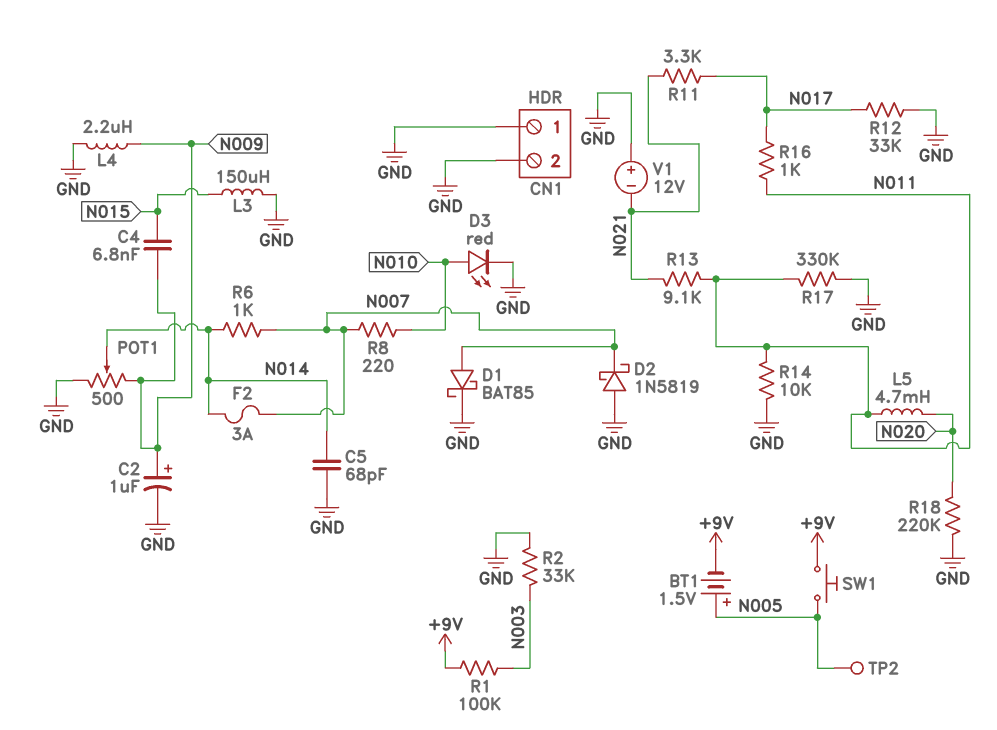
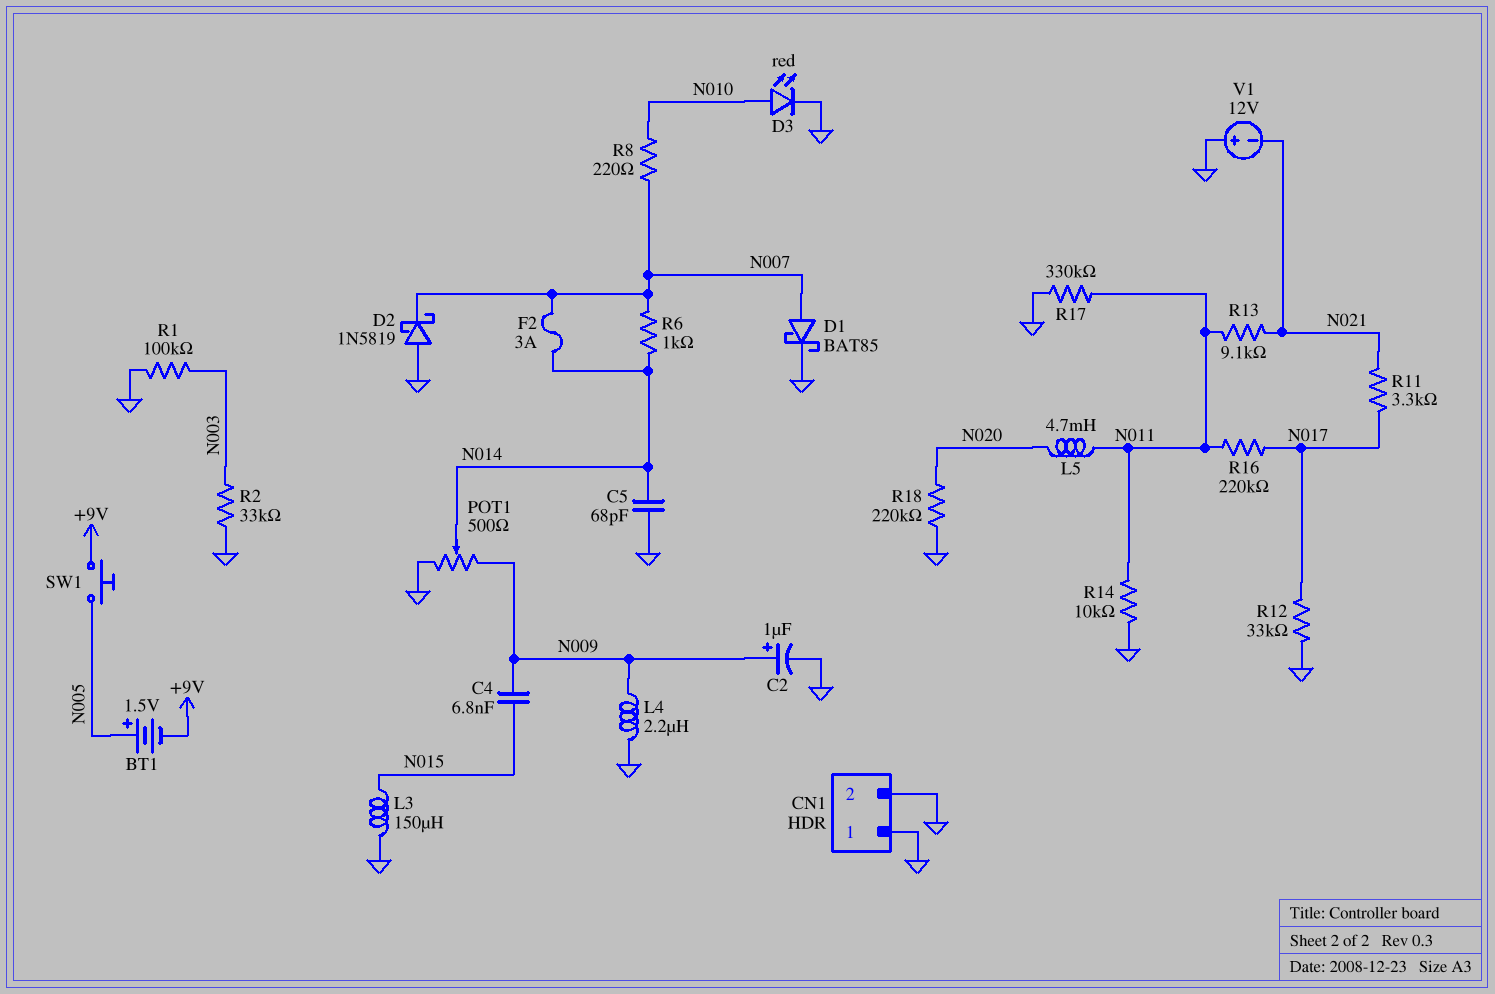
R1: 100k (+9V, N003) -> 100k (GND, N003)
R16: 1k (N011, N017) -> 220k (N011, N017)
TP2: test point (N005) -> none

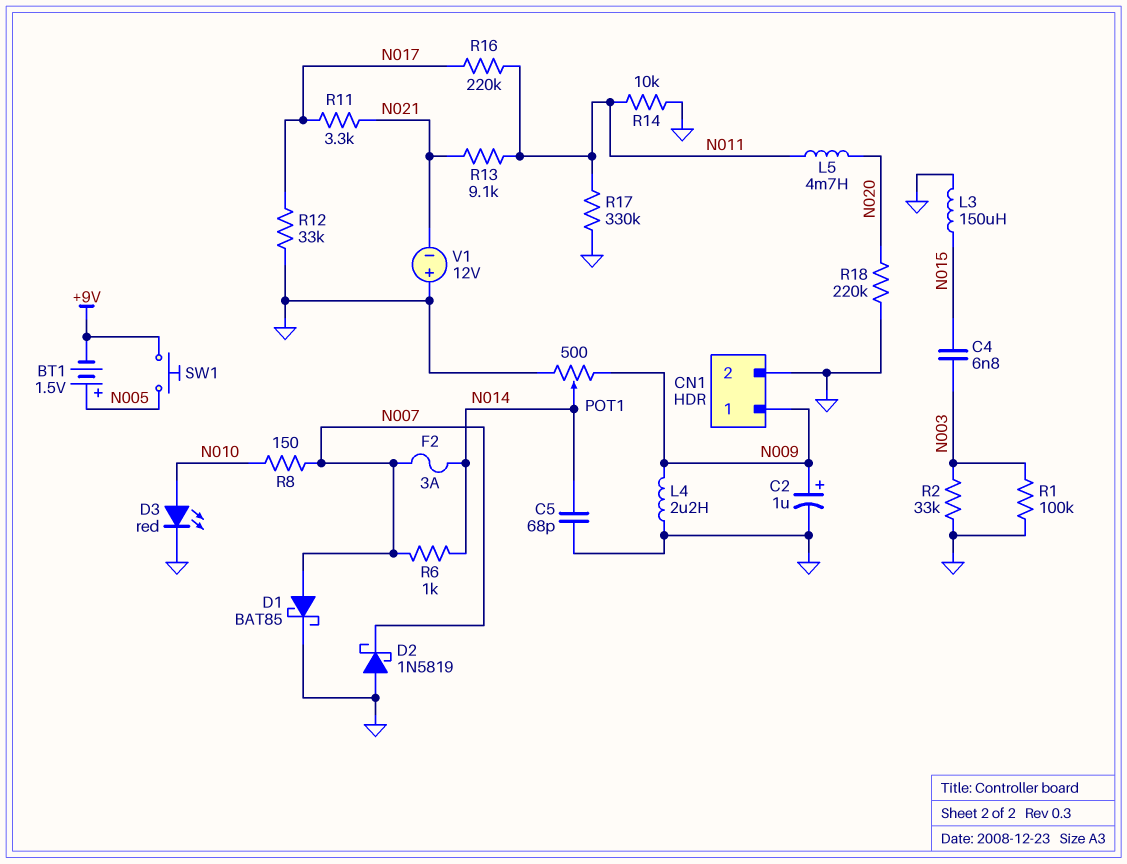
C4: 6.8nF (N009, N015) -> 6.8nF (N003, N015)
CN1 pin 1: GND -> N009
R8: 220 (N007, N010) -> 150 (N007, N010)

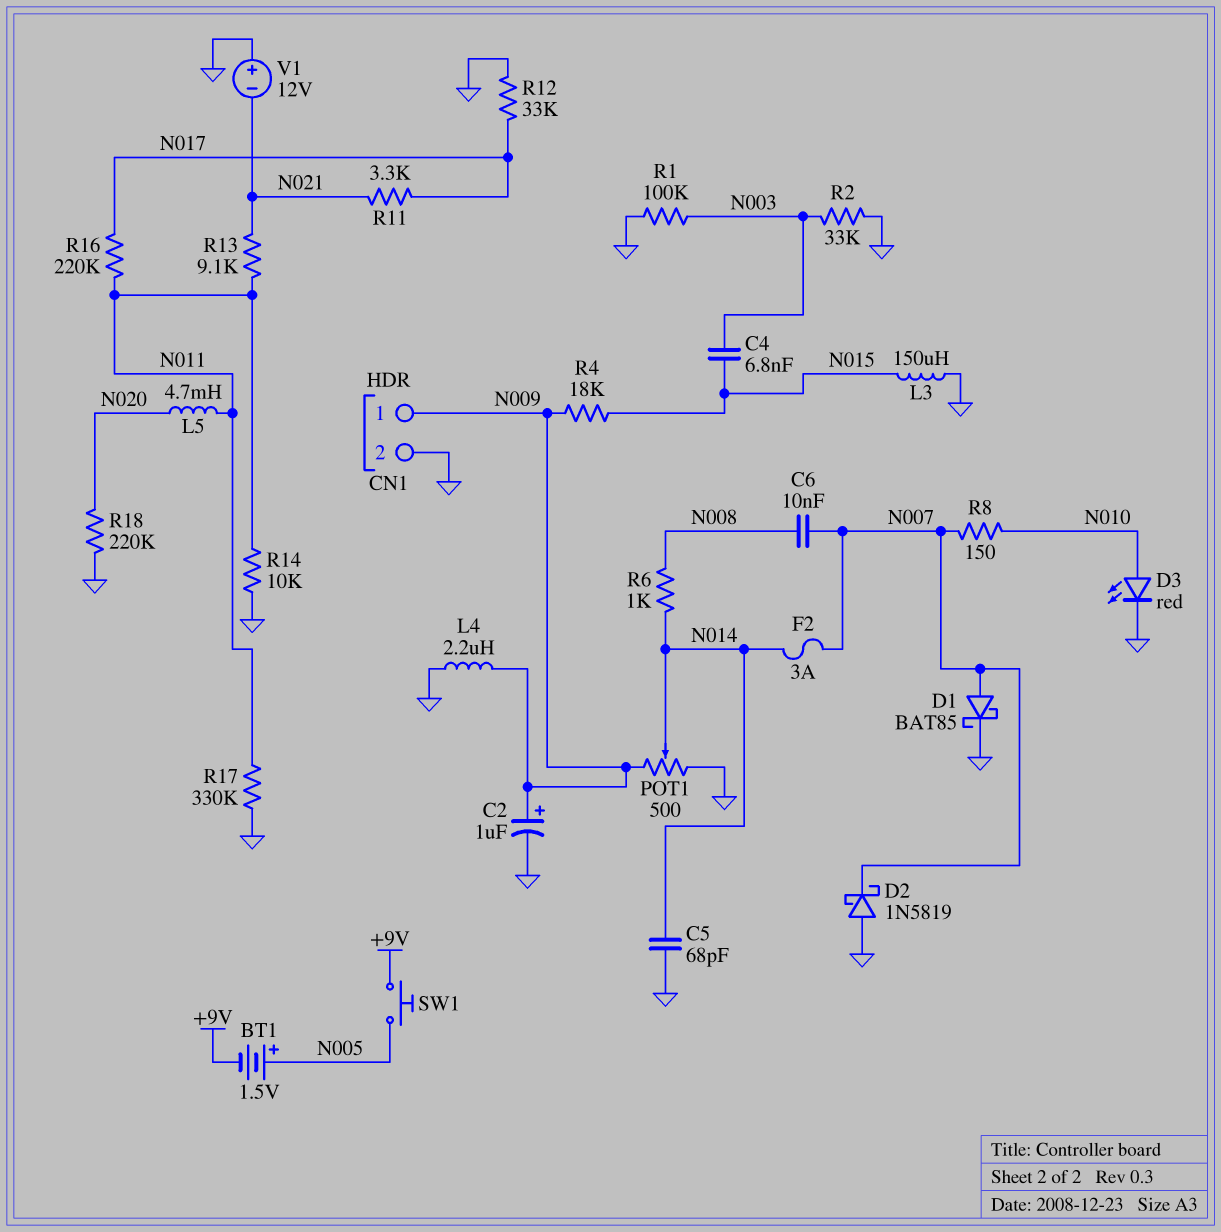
C6: none -> 10nF (N007, N008)
R4: none -> 18k (N009, N015)
R6: 1k (N007, N014) -> 1k (N008, N014)

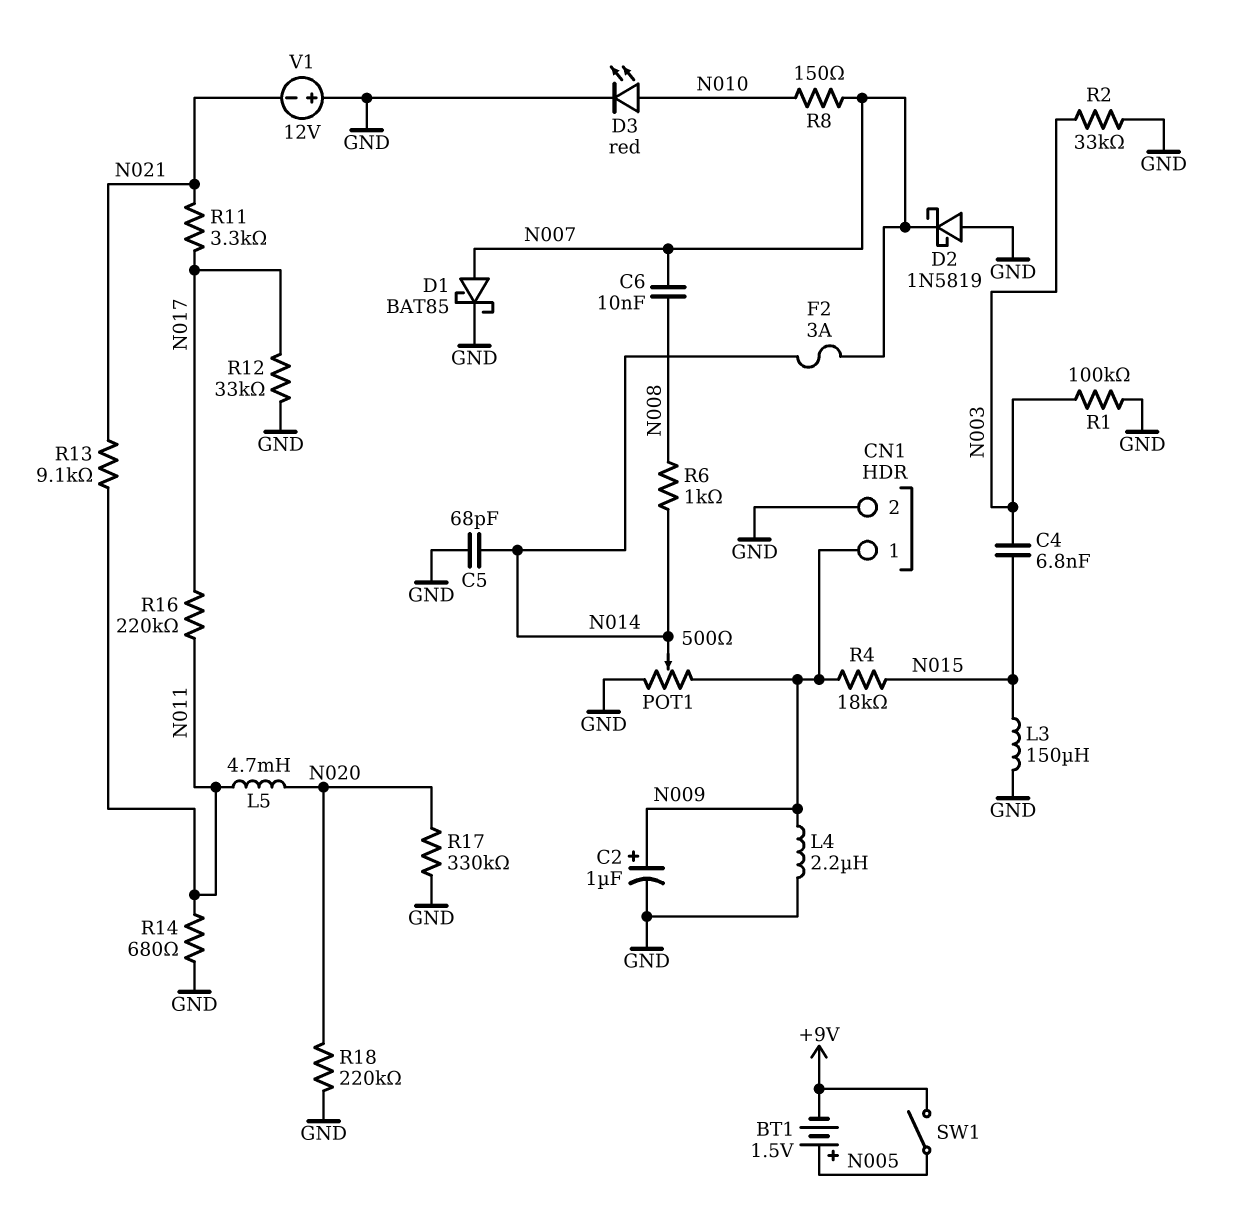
R14: 10k (GND, N011) -> 680 (GND, N011)
R17: 330k (GND, N011) -> 330k (GND, N020)
SW1: button (+9V, N005) -> switch (+9V, N005)

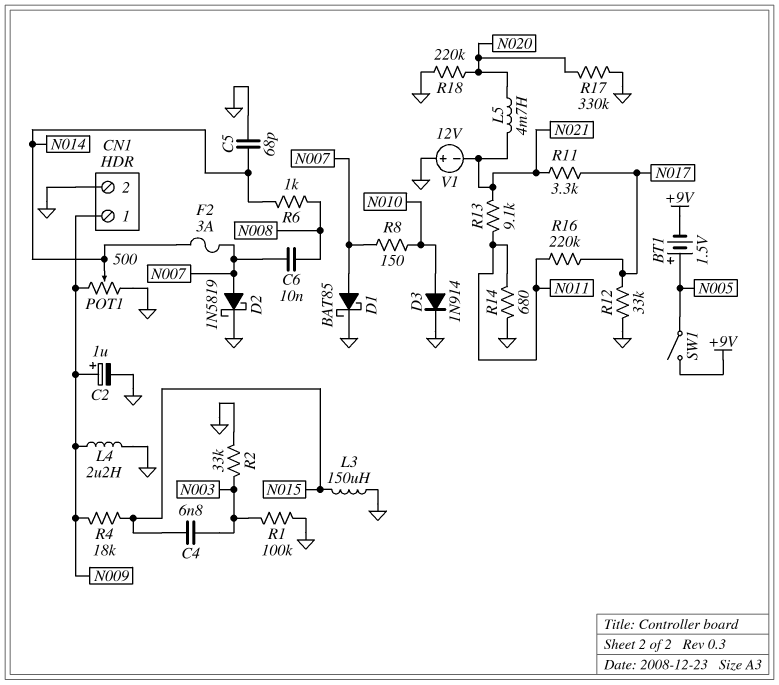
D2: schottky 1N5819 (A GND, K N007) -> schottky 1N5819 (A N007, K GND)
D3: LED red (A N010, K GND) -> diode 1N914 (A N010, K GND)
L5: 4.7mH (N011, N020) -> 4.7mH (N020, N021)

